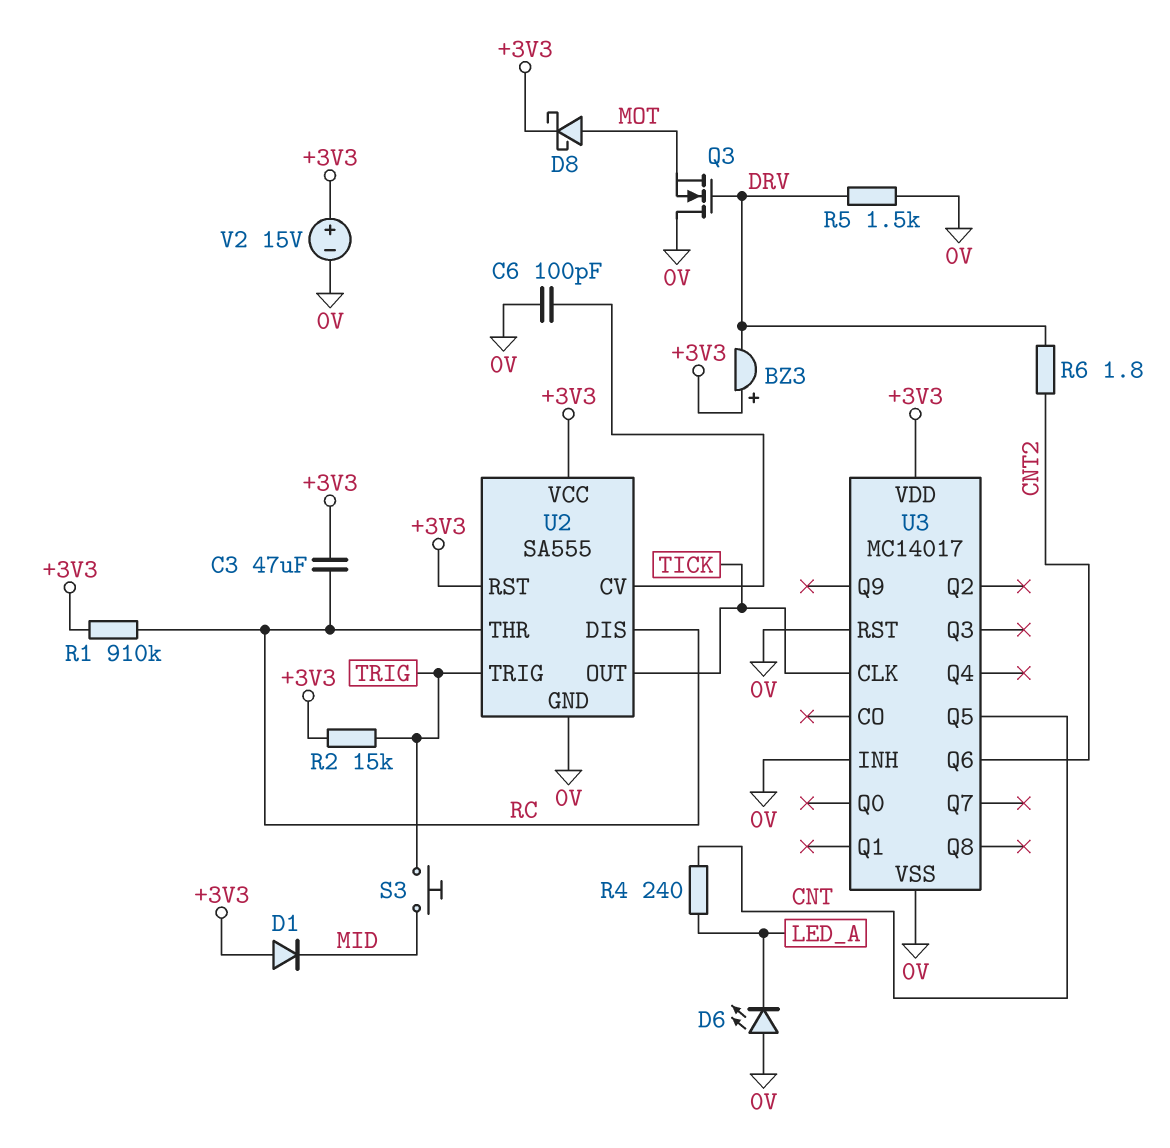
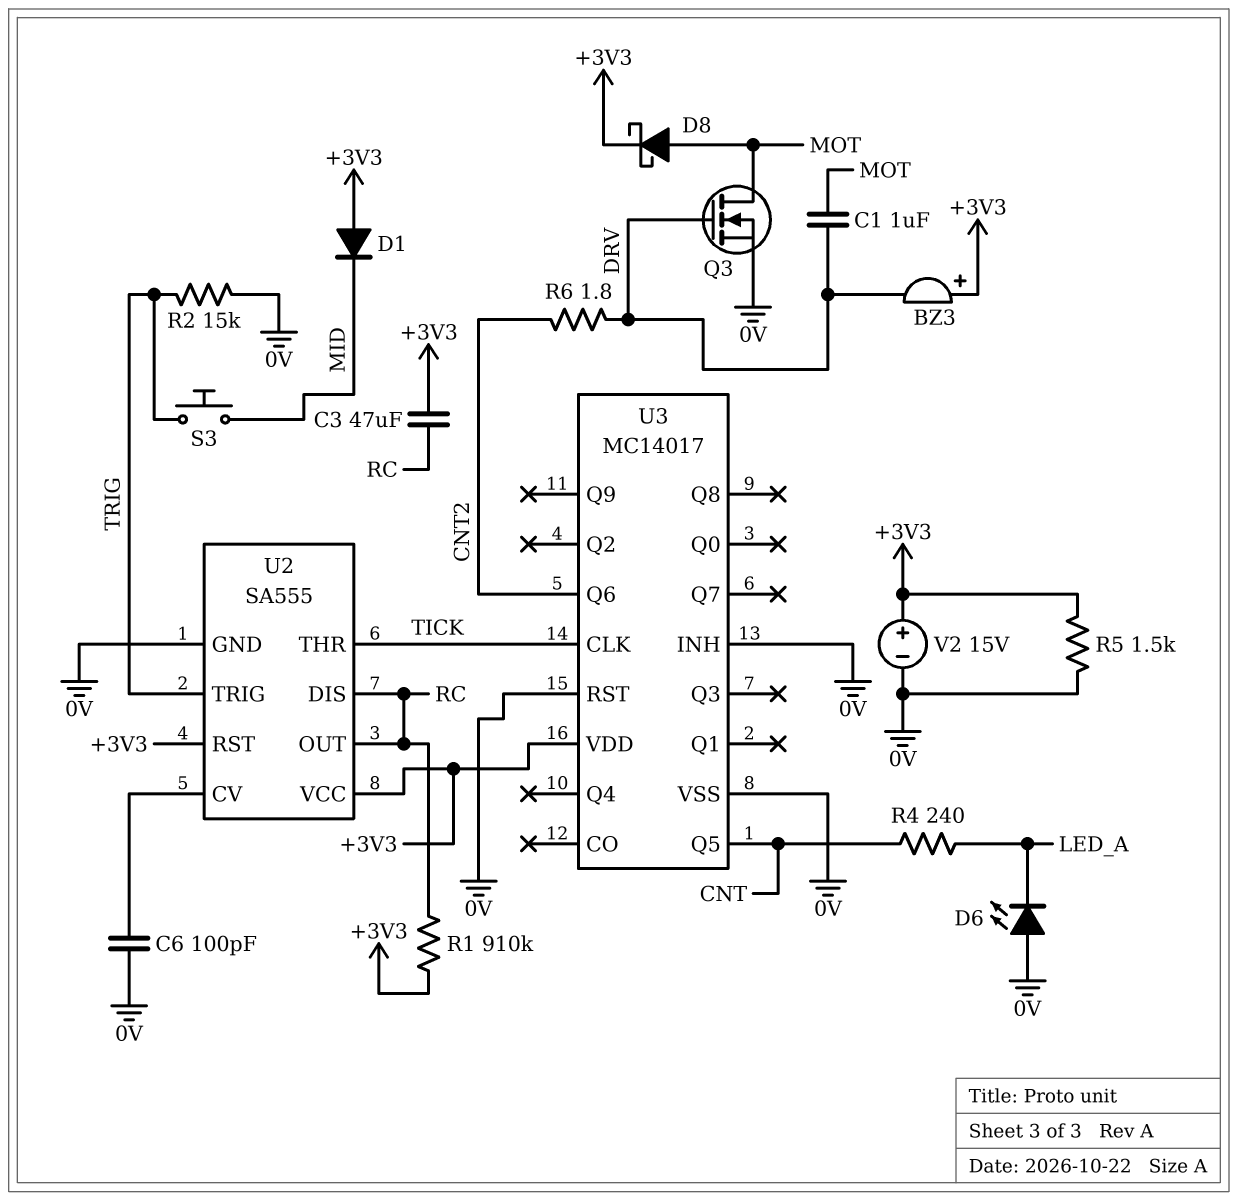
C1: none -> 1uF (DRV, MOT)
Q3: NMOS (G DRV, D 0V, S MOT) -> NMOS (G DRV, D MOT, S 0V)
R2: 15k (+3V3, TRIG) -> 15k (0V, TRIG)
R5: 1.5k (0V, DRV) -> 1.5k (+3V3, 0V)
U2 pin OUT: TICK -> RC
U2 pin THR: RC -> TICK

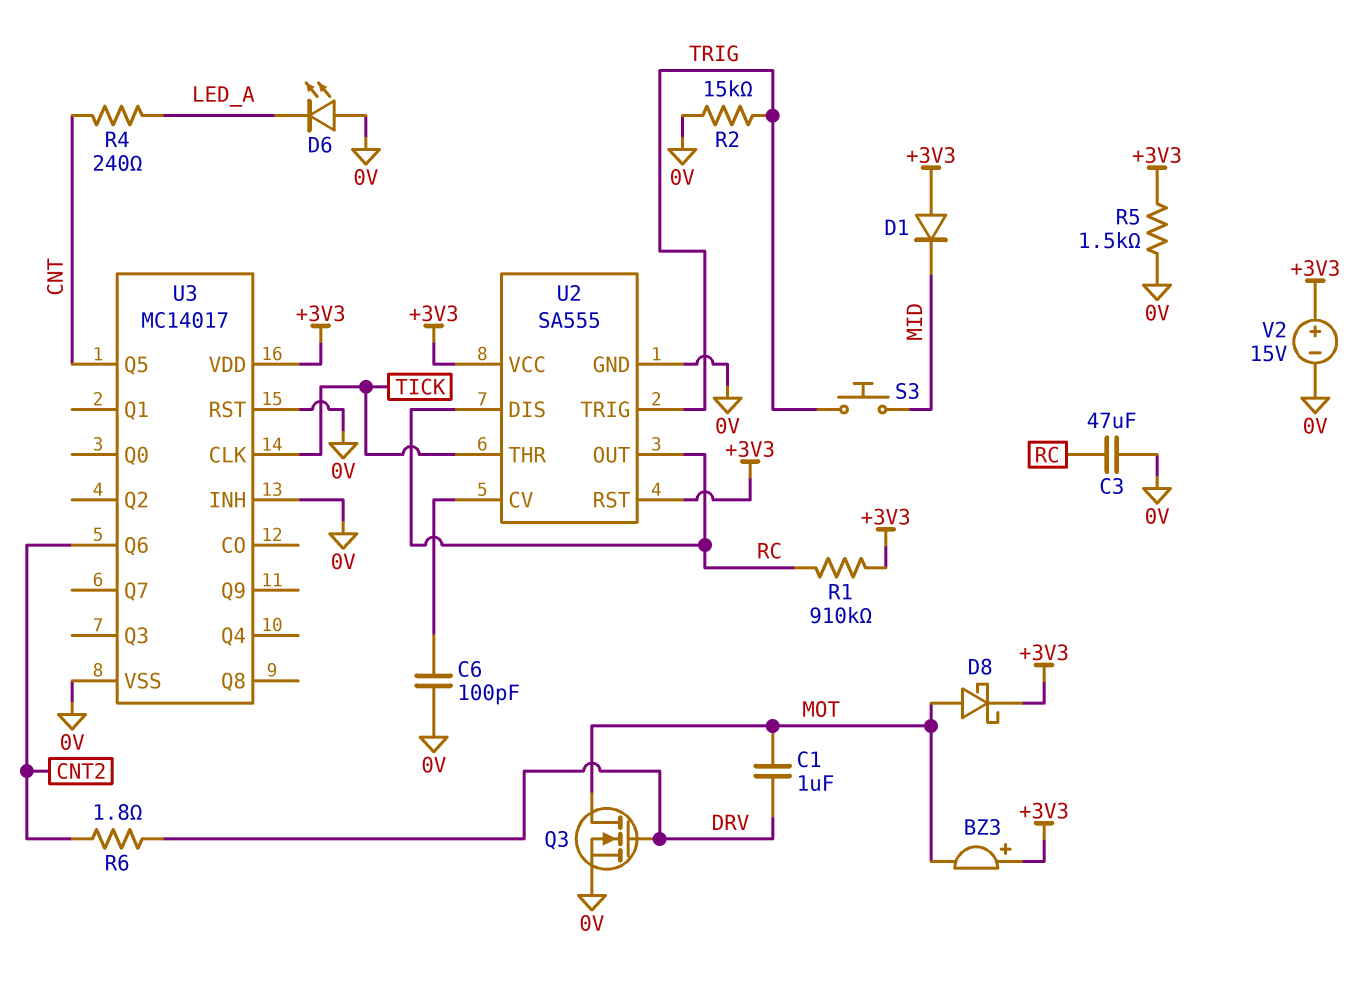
BZ3: buzzer (plus +3V3, minus DRV) -> buzzer (plus +3V3, minus MOT)
C3: 47uF (+3V3, RC) -> 47uF (0V, RC)

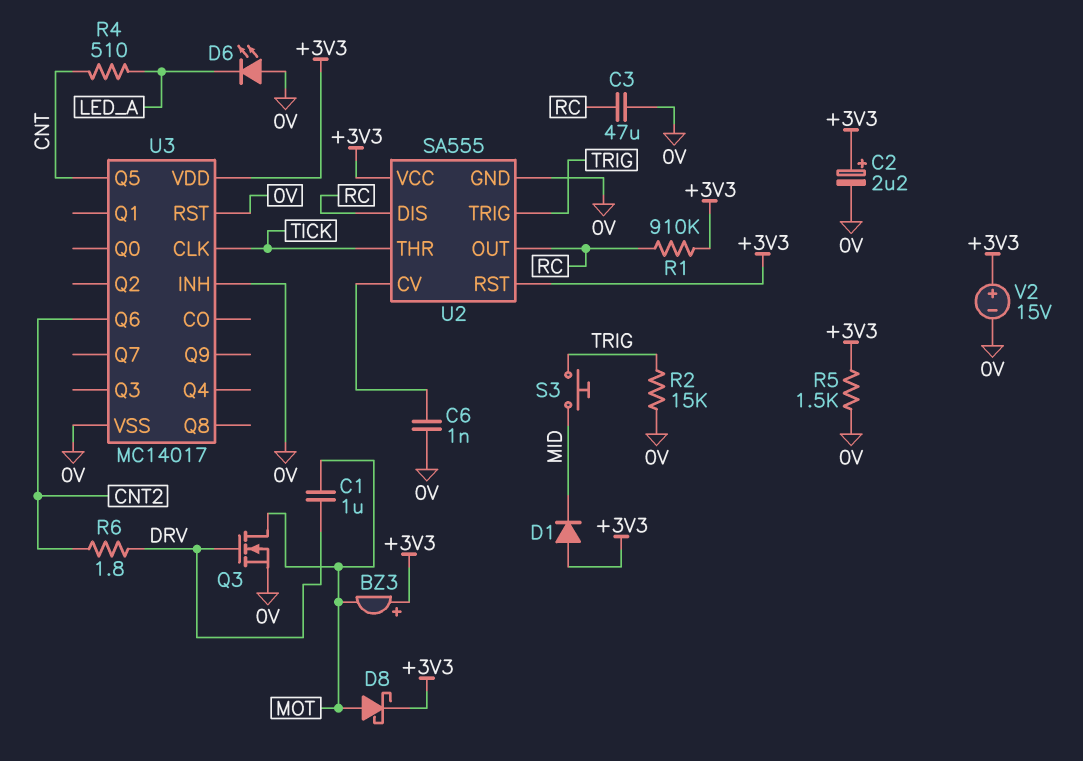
C2: none -> 2.2uF (plus +3V3, minus 0V)
C6: 100pF (0V, U2/CV) -> 1nF (0V, U2/CV)
R4: 240 (CNT, LED_A) -> 510 (CNT, LED_A)

